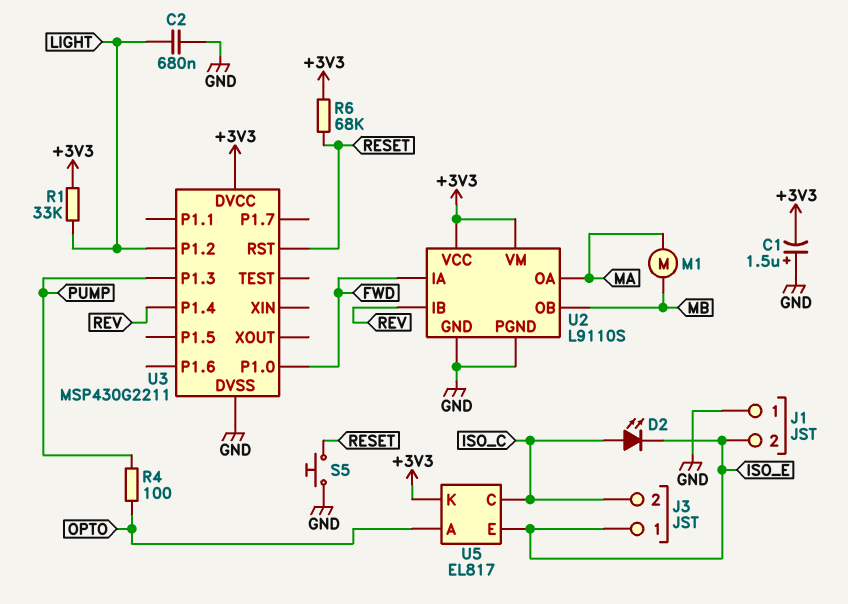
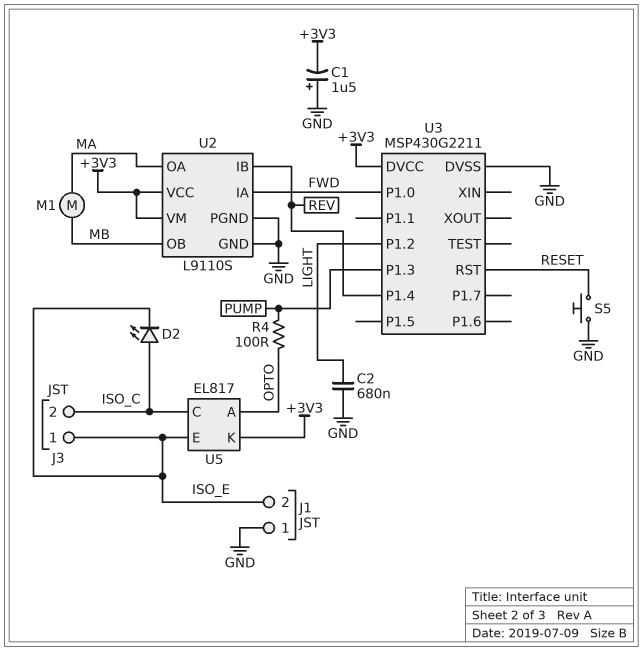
R1: 33k (+3V3, LIGHT) -> none
R6: 68k (+3V3, RESET) -> none

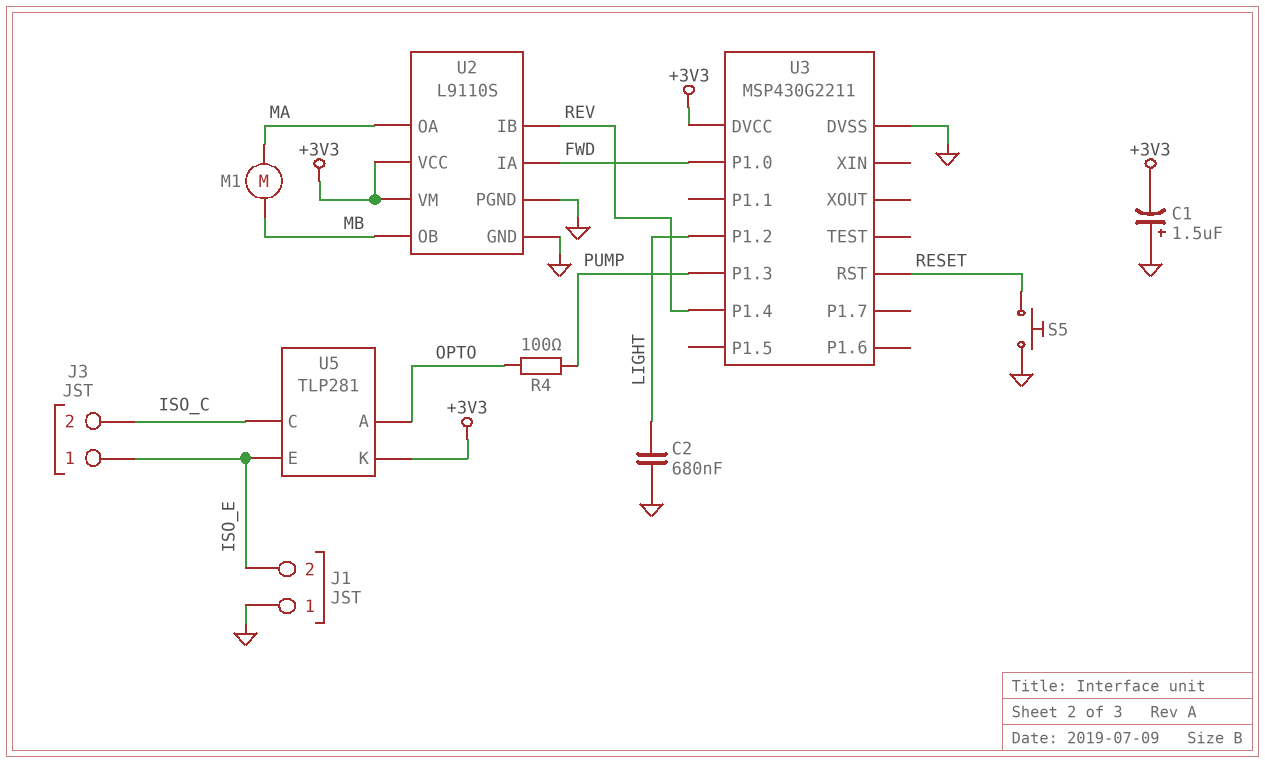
D2: LED (A ISO_C, K ISO_E) -> none
U5: EL817 -> TLP281

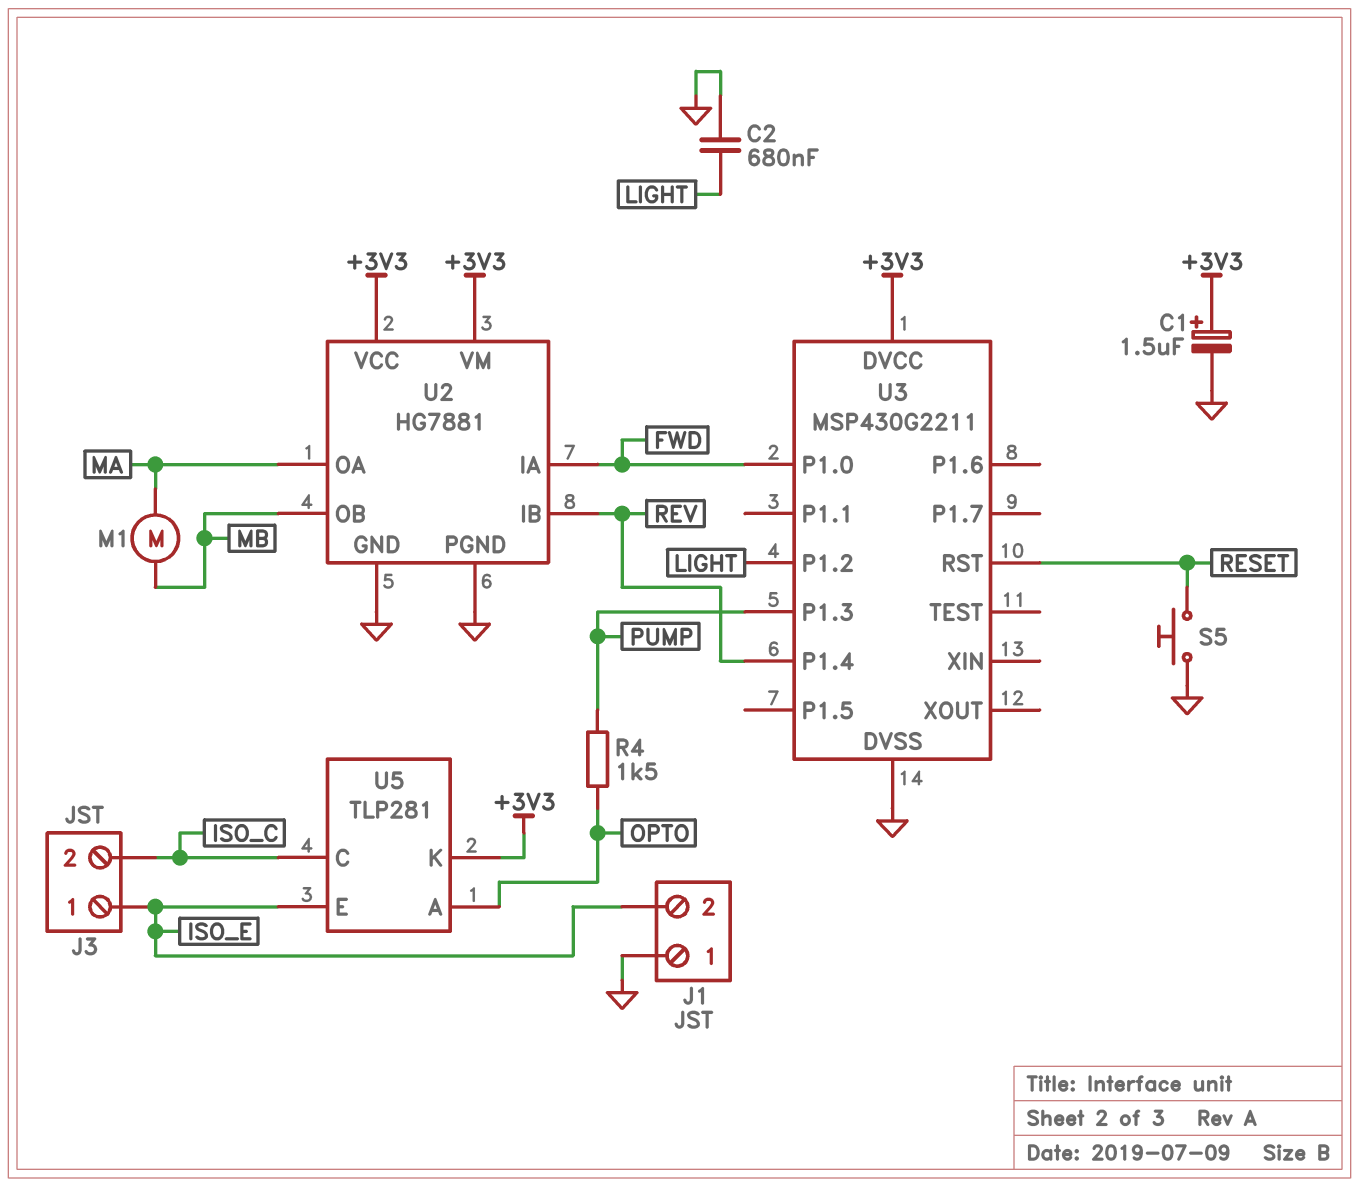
C1: 1.5uF (plus GND, minus +3V3) -> 1.5uF (plus +3V3, minus GND)
R4: 100 (OPTO, PUMP) -> 1.5k (OPTO, PUMP)
U2: L9110S -> HG7881

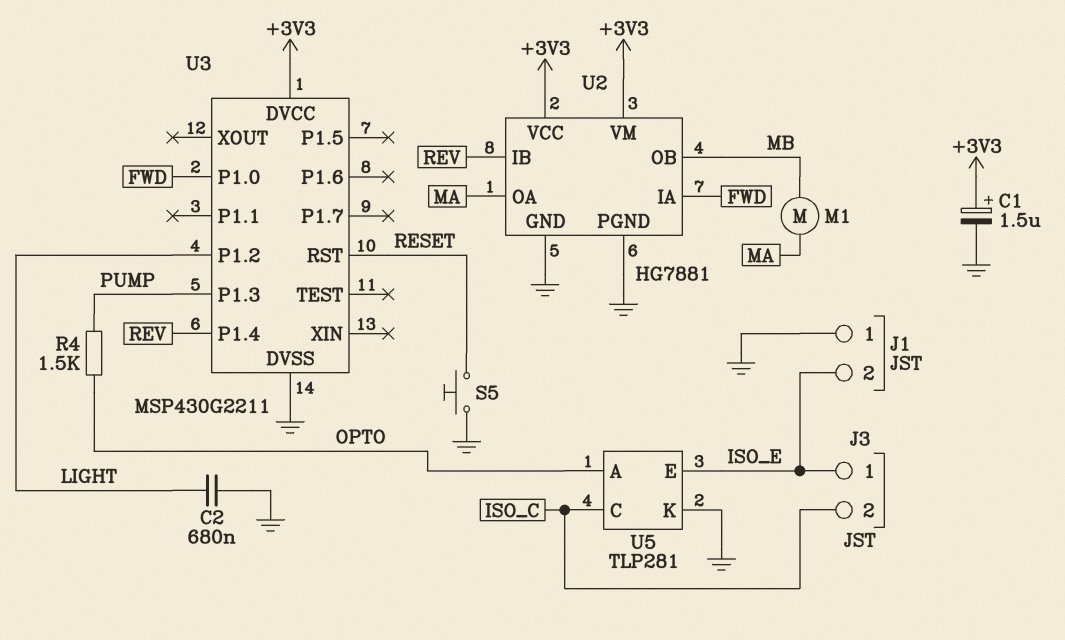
U5 pin K: +3V3 -> GND

